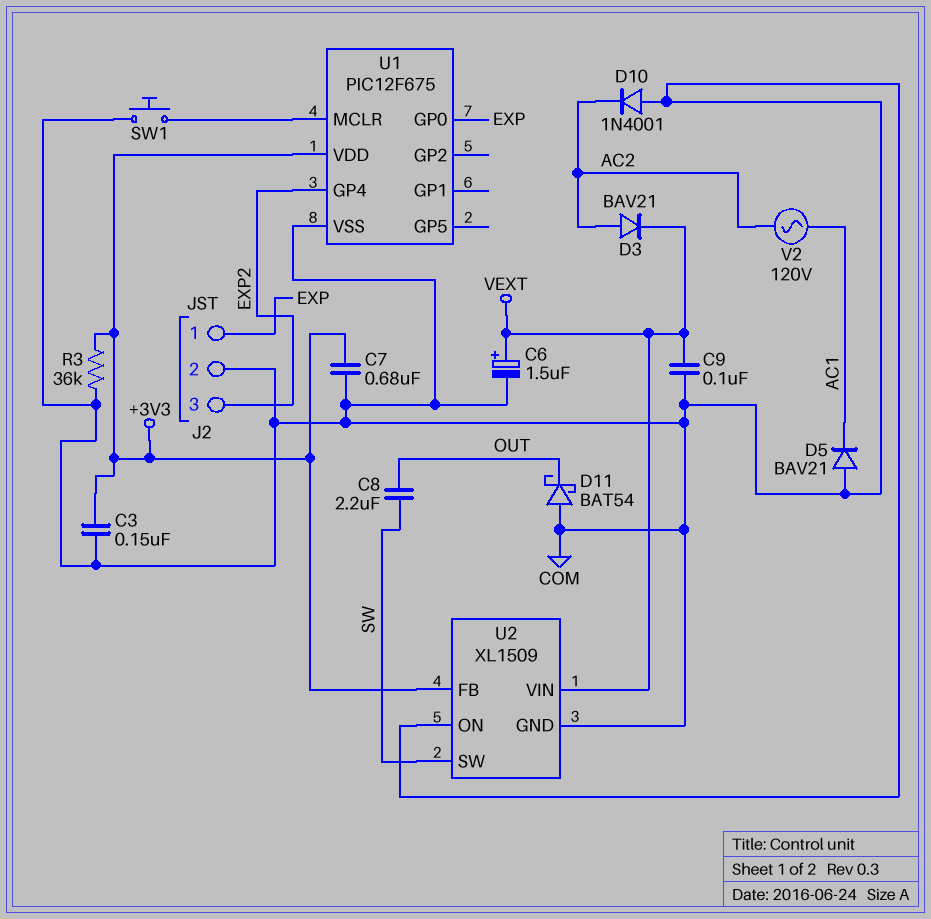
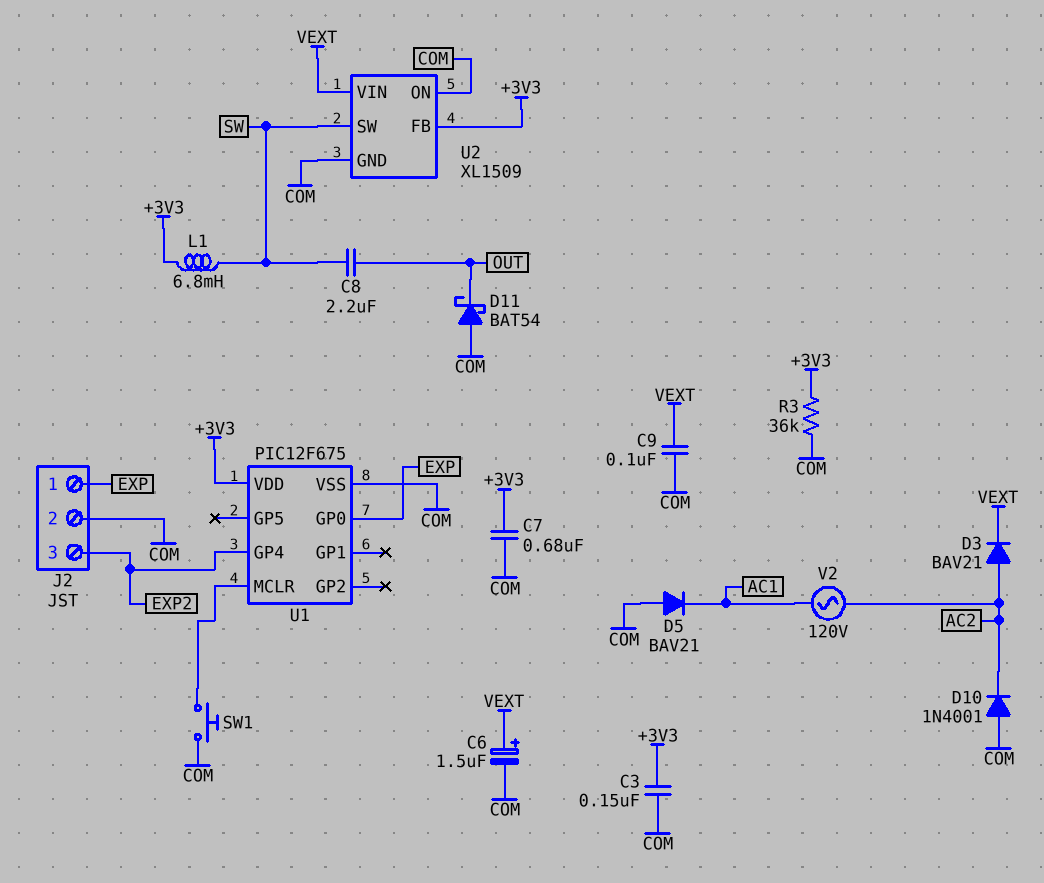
L1: none -> 6.8mH (+3V3, SW)

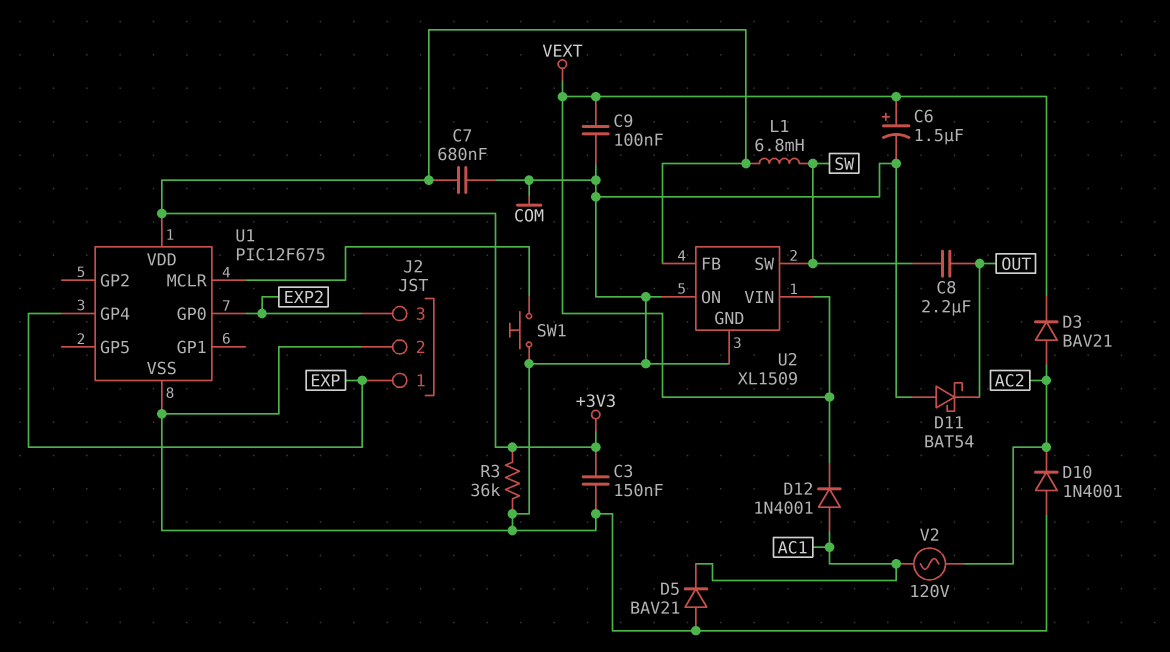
D12: none -> diode 1N4001 (A AC1, K VEXT)
U1 pin GP0: EXP -> EXP2
U1 pin GP4: EXP2 -> EXP

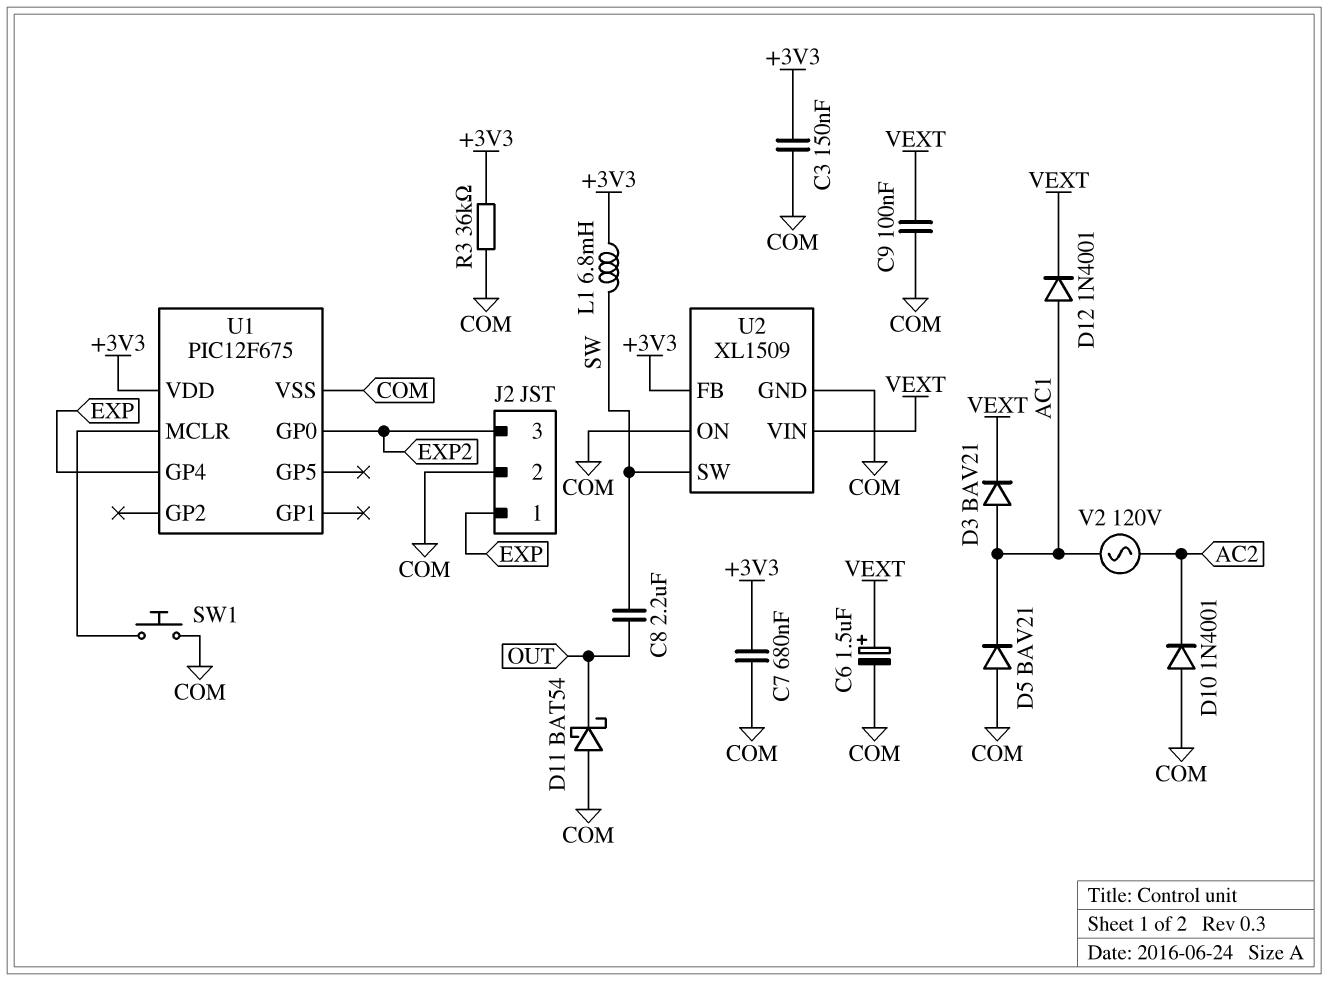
D3: diode BAV21 (A AC2, K VEXT) -> diode BAV21 (A AC1, K VEXT)

